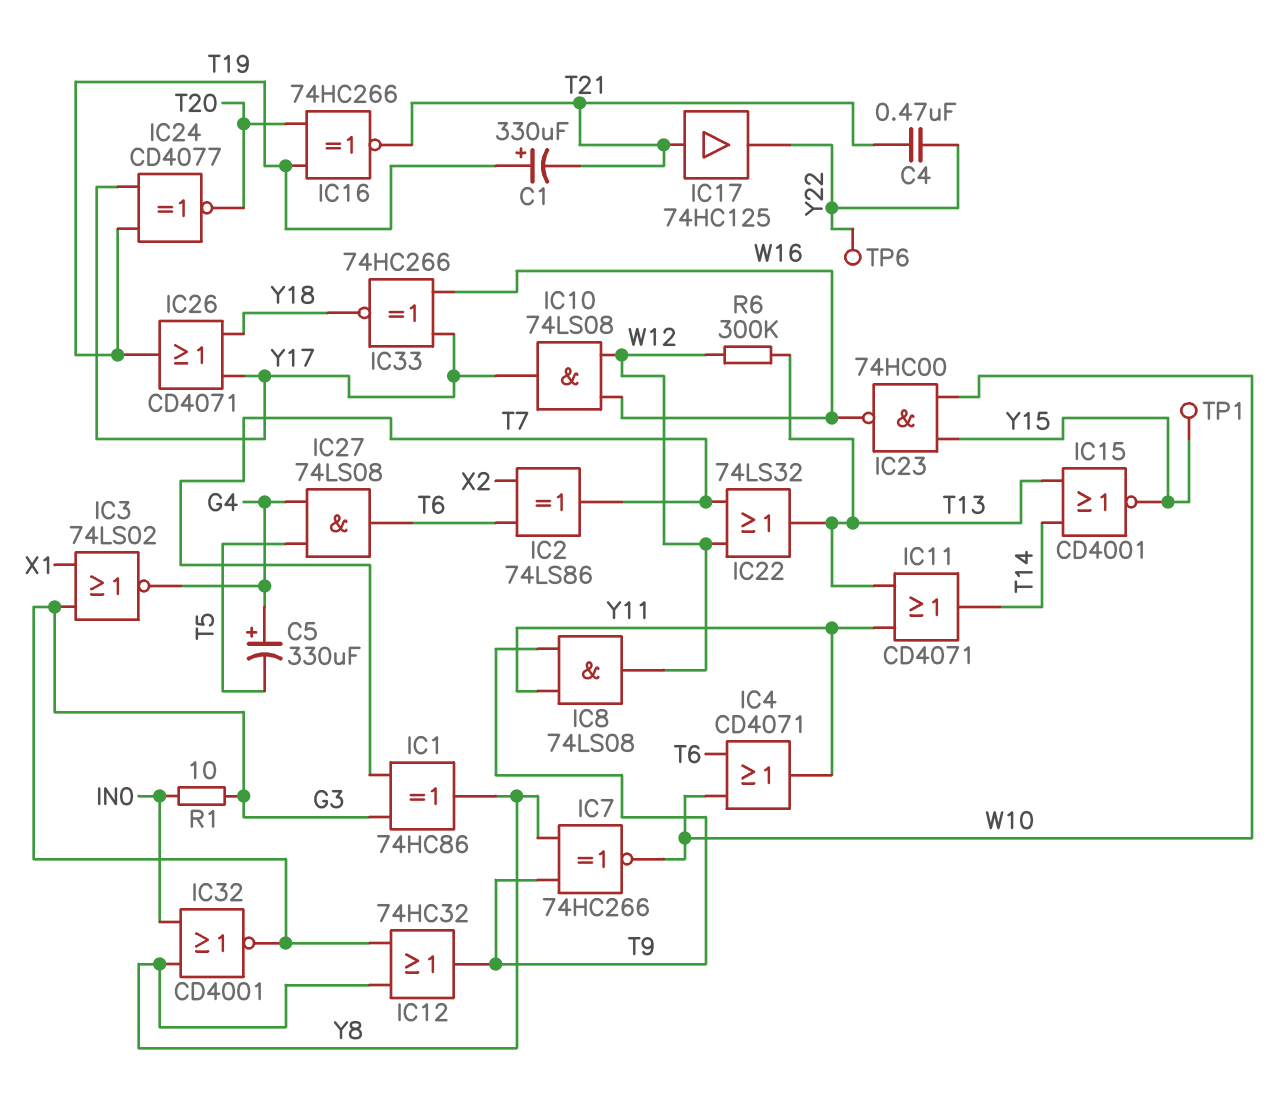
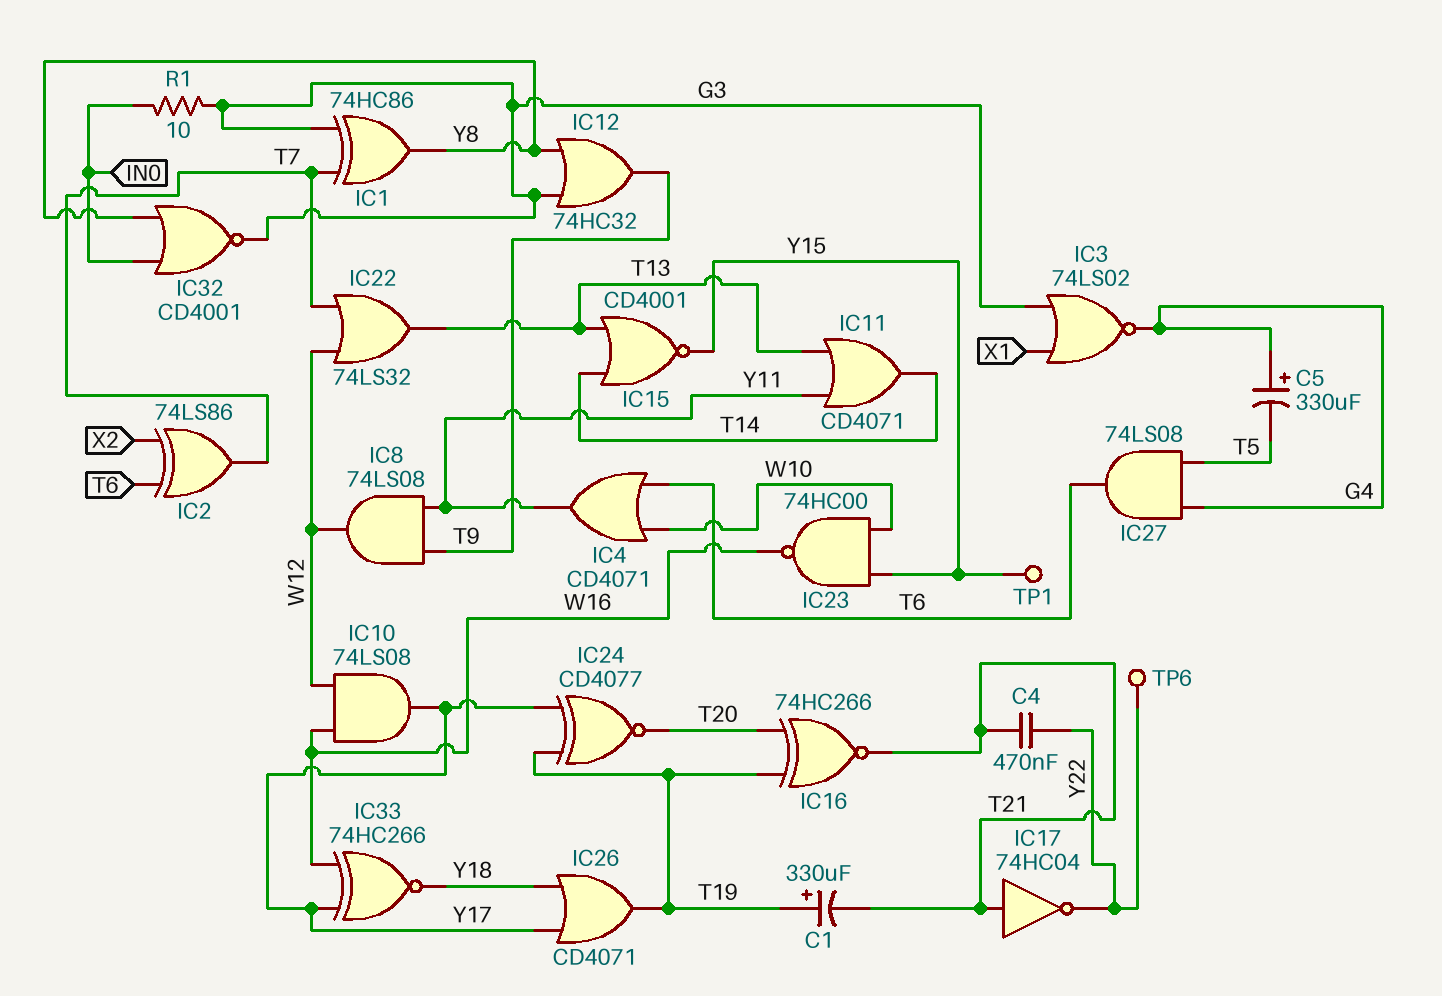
IC7: XNOR 74HC266 (in T9, in Y8, out W10) -> none
IC17: buffer 74HC125 (in T21, out Y22) -> NOT 74HC04 (in T21, out Y22)
R6: 300k (T13, W12) -> none

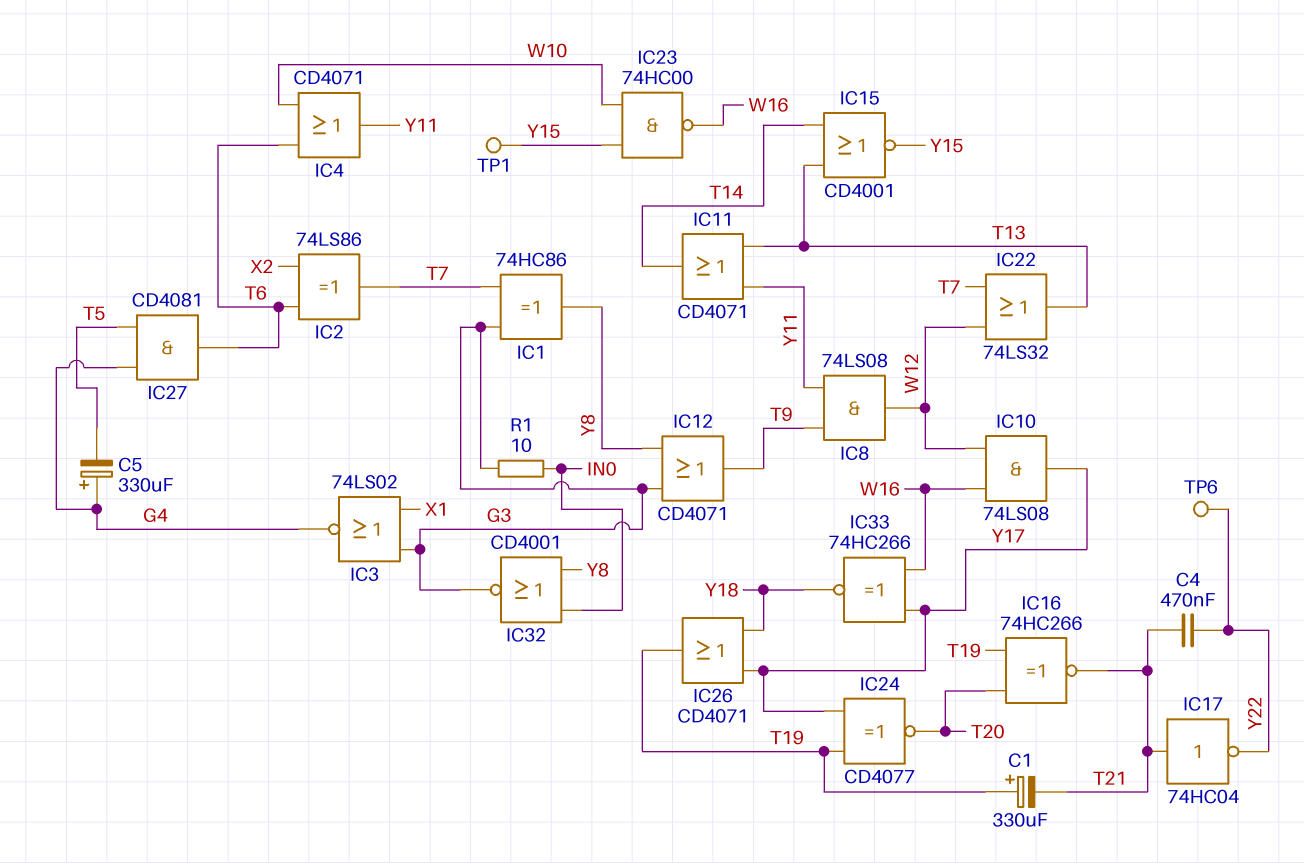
IC12: OR 74HC32 (in G3, in Y8, out T9) -> OR CD4071 (in G3, in Y8, out T9)
IC27: AND 74LS08 (in G4, in T5, out T6) -> AND CD4081 (in G4, in T5, out T6)

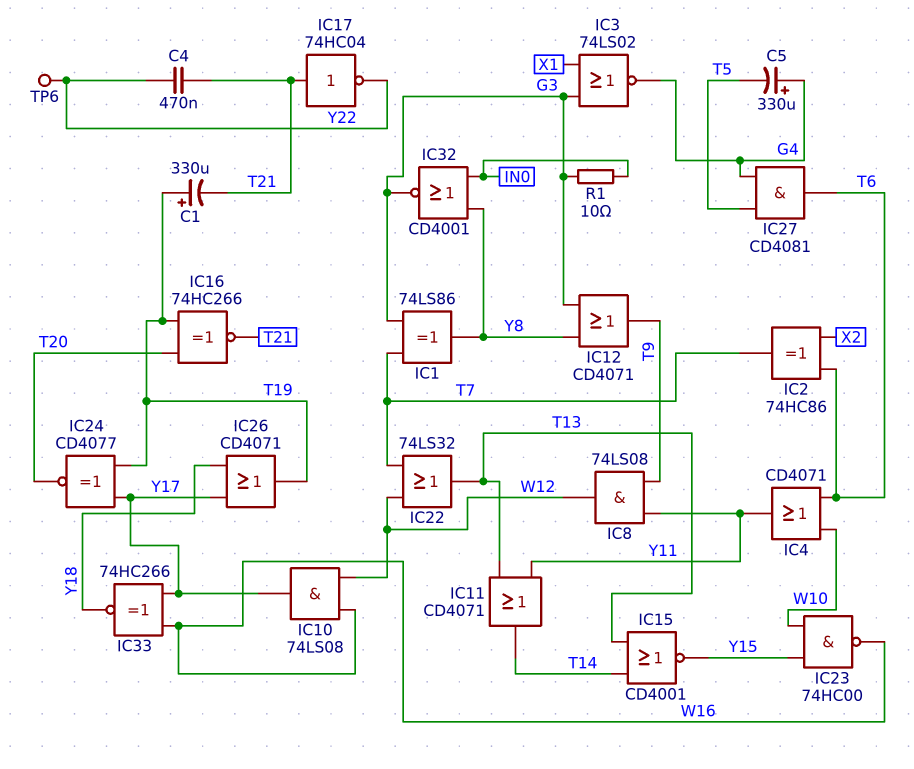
IC1: XOR 74HC86 (in G3, in T7, out Y8) -> XOR 74LS86 (in G3, in T7, out Y8)
IC2: XOR 74LS86 (in T6, in X2, out T7) -> XOR 74HC86 (in T6, in X2, out T7)
TP1: test point (Y15) -> none

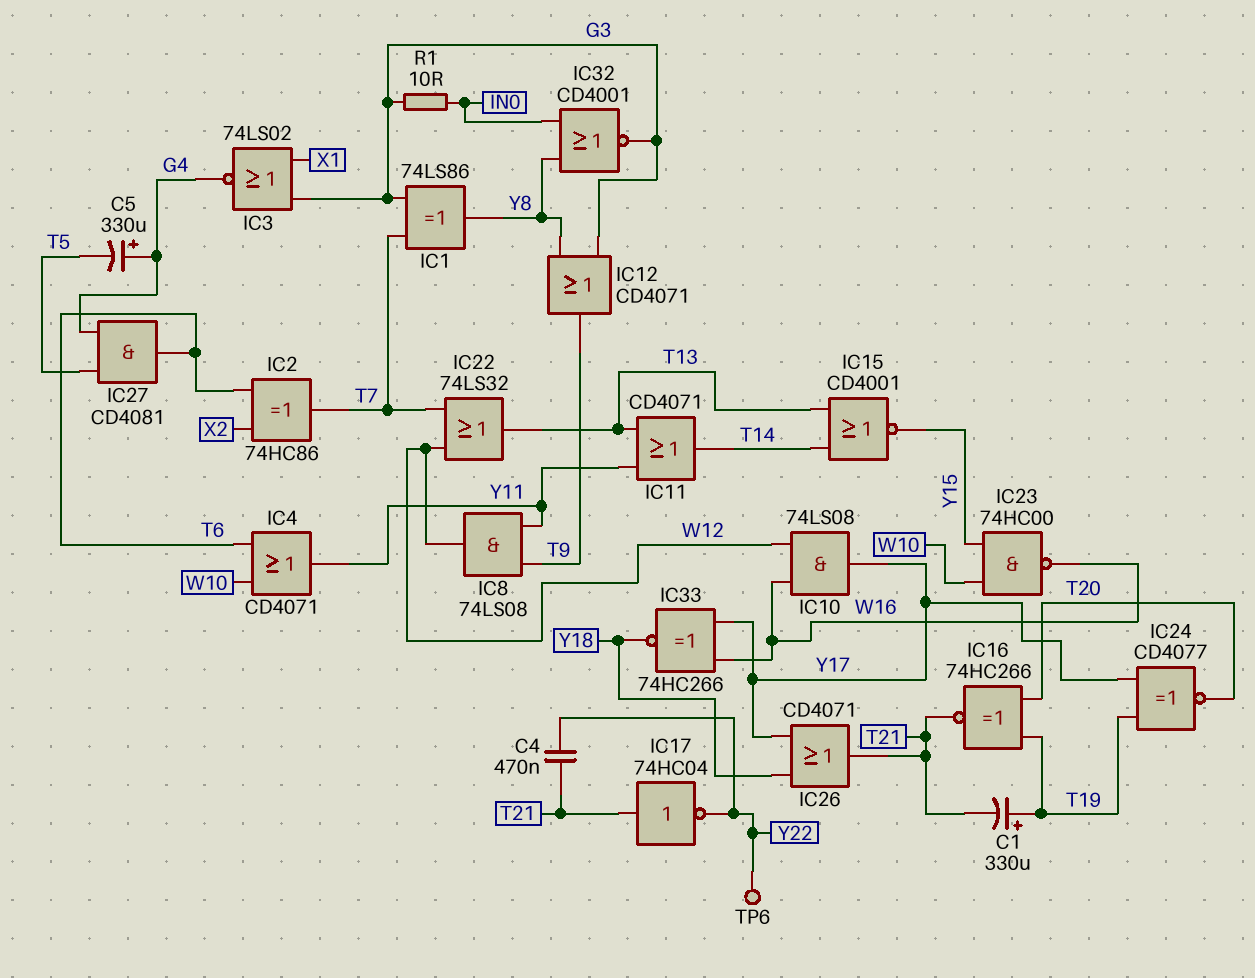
IC26: OR CD4071 (in Y17, in Y18, out T19) -> OR CD4071 (in Y17, in Y18, out T21)

